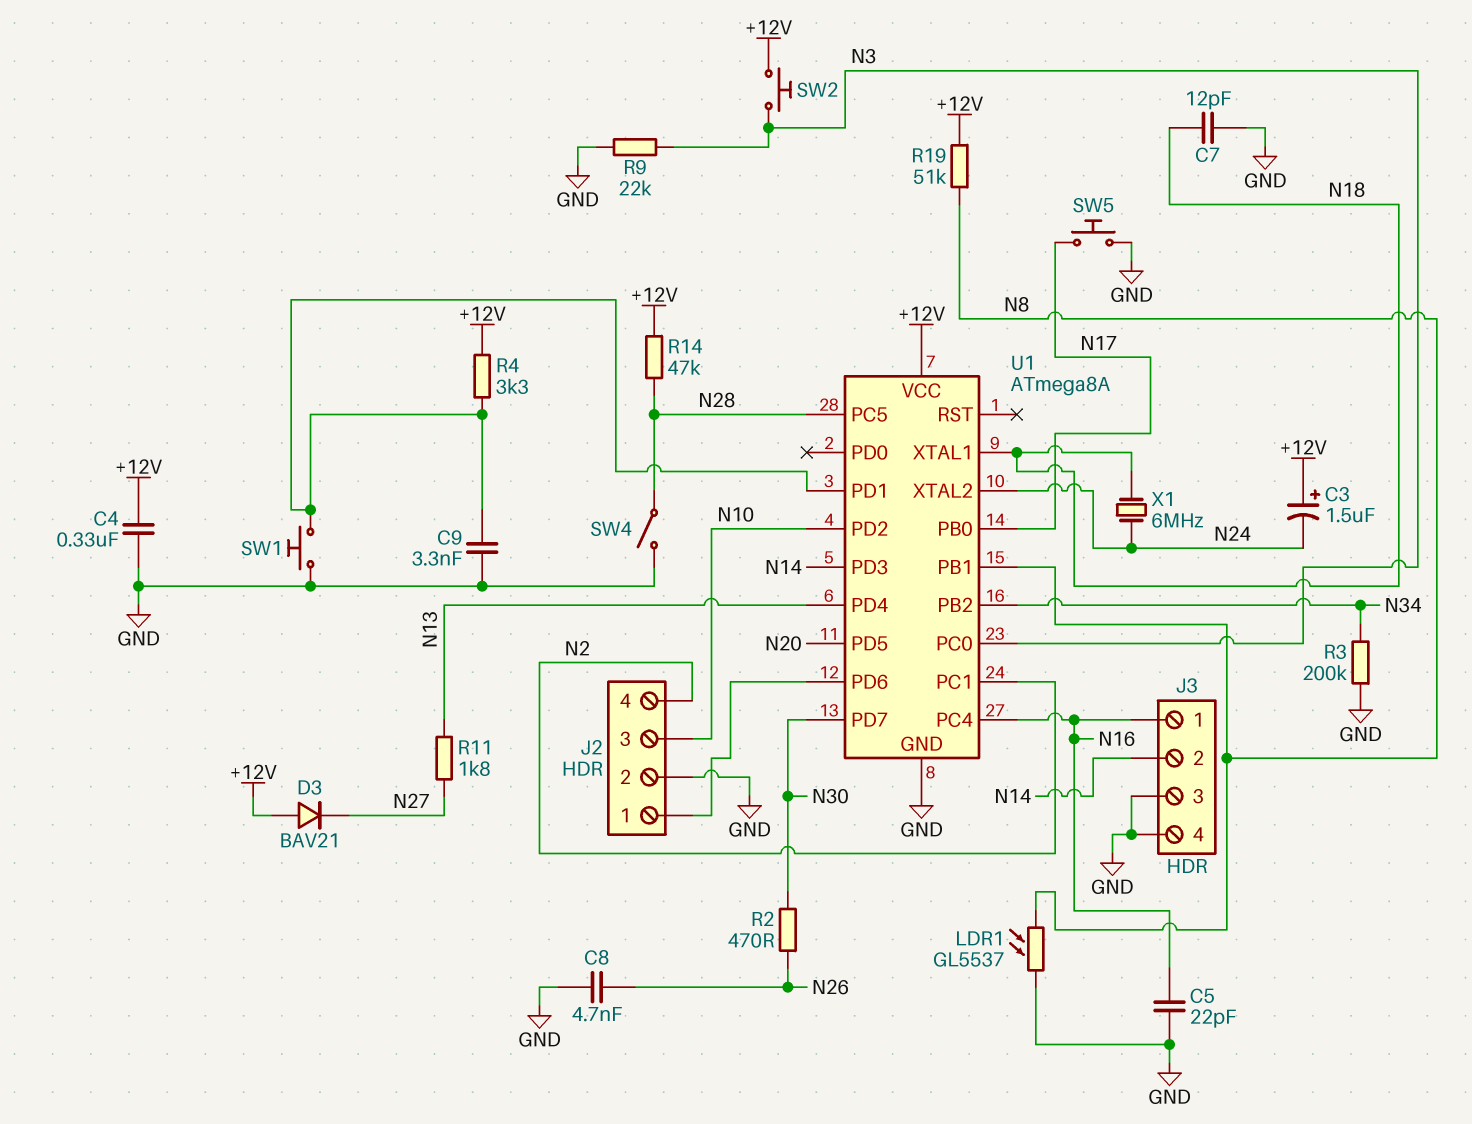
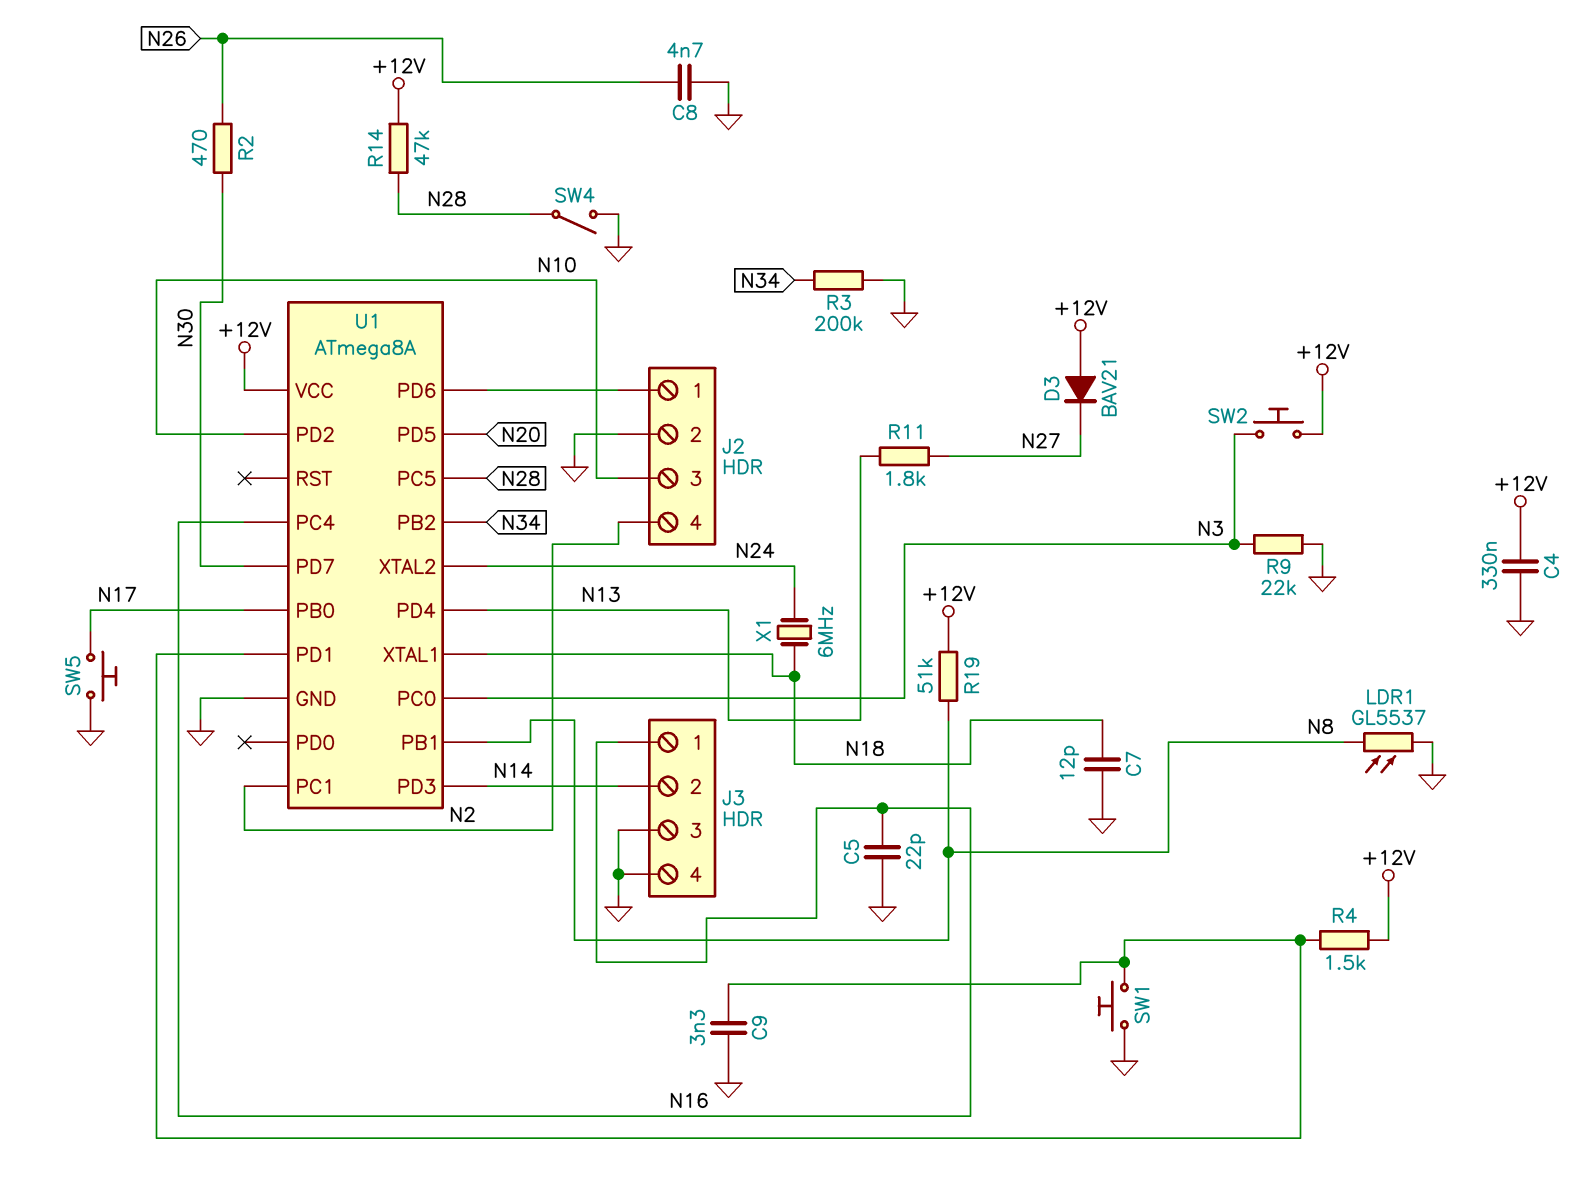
C3: 1.5uF (plus +12V, minus N24) -> none
R4: 3.3k (+12V, U1/PD1) -> 1.5k (+12V, U1/PD1)

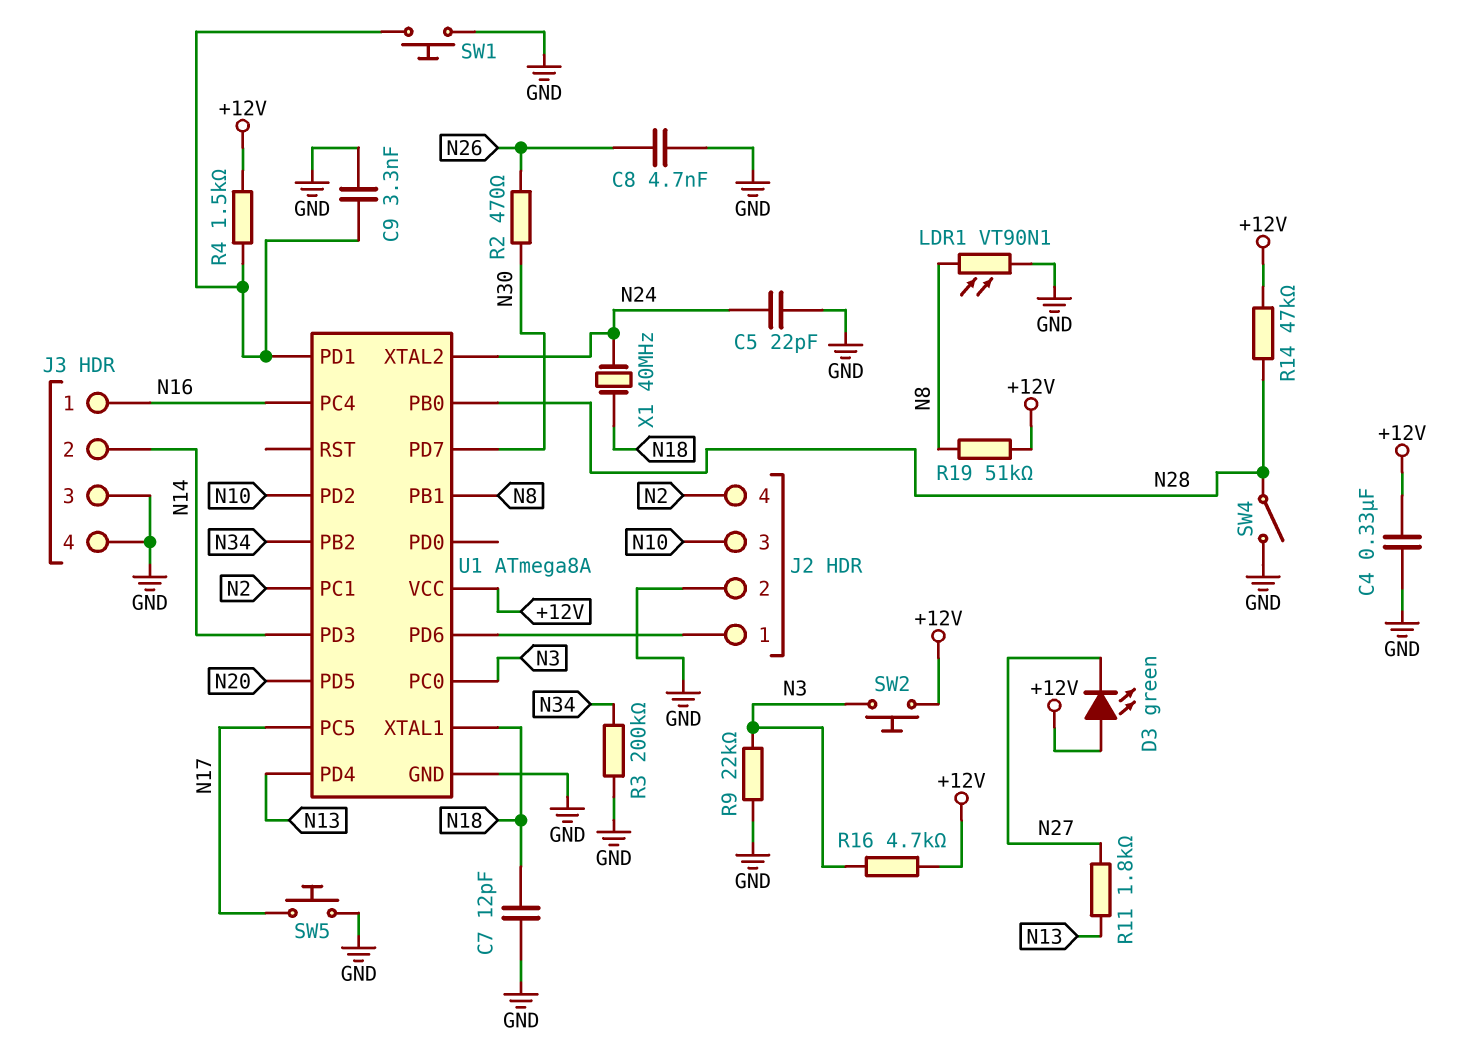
C5: 22pF (GND, N16) -> 22pF (GND, N24)
D3: diode BAV21 (A +12V, K N27) -> LED green (A +12V, K N27)
LDR1: GL5537 (GND, N8) -> VT90N1 (GND, N8)
R16: none -> 4.7k (+12V, N3)
U1 pin PB0: N17 -> N28
U1 pin PC5: N28 -> N17
X1: 6MHz (N18, N24) -> 40MHz (N18, N24)

